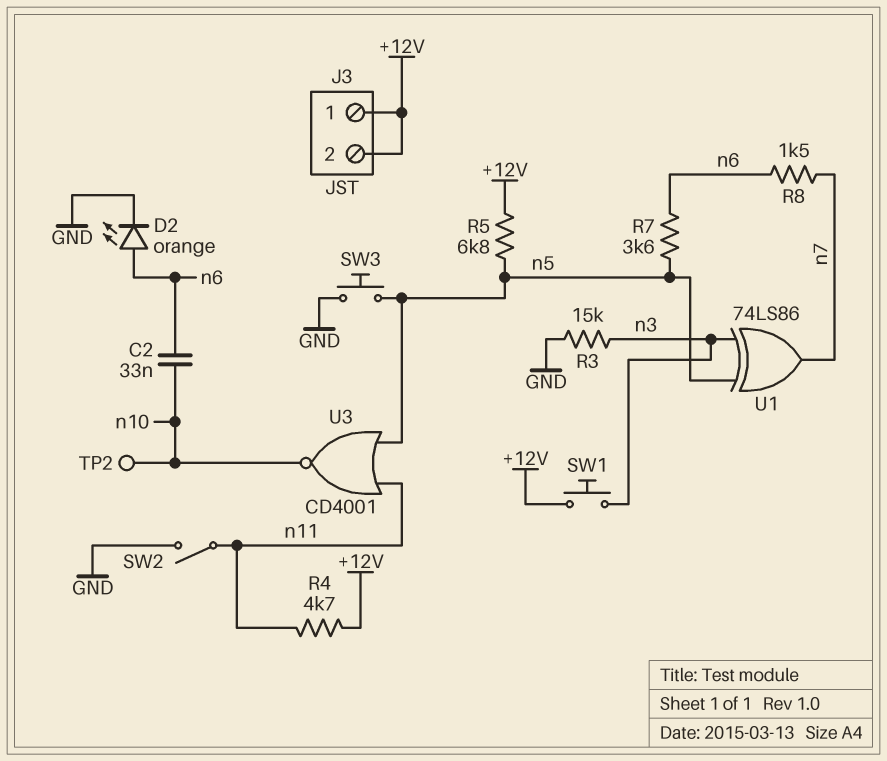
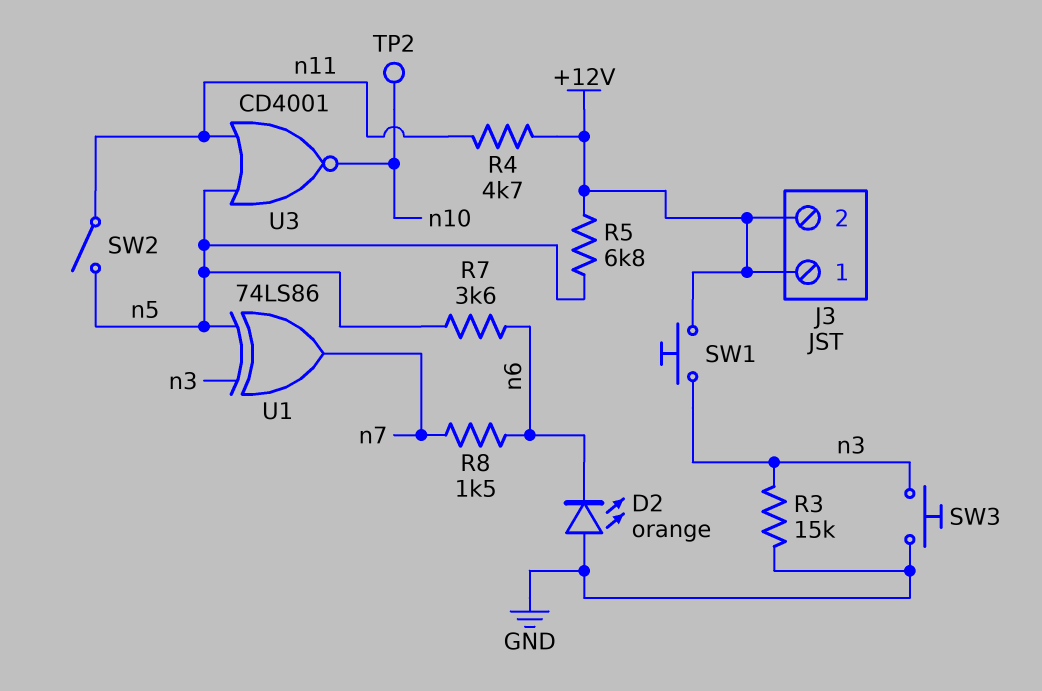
C2: 33nF (n6, n10) -> none
D2: LED orange (A n6, K GND) -> LED orange (A GND, K n6)
SW2: switch (GND, n11) -> switch (n5, n11)
SW3: button (GND, n5) -> button (GND, n3)

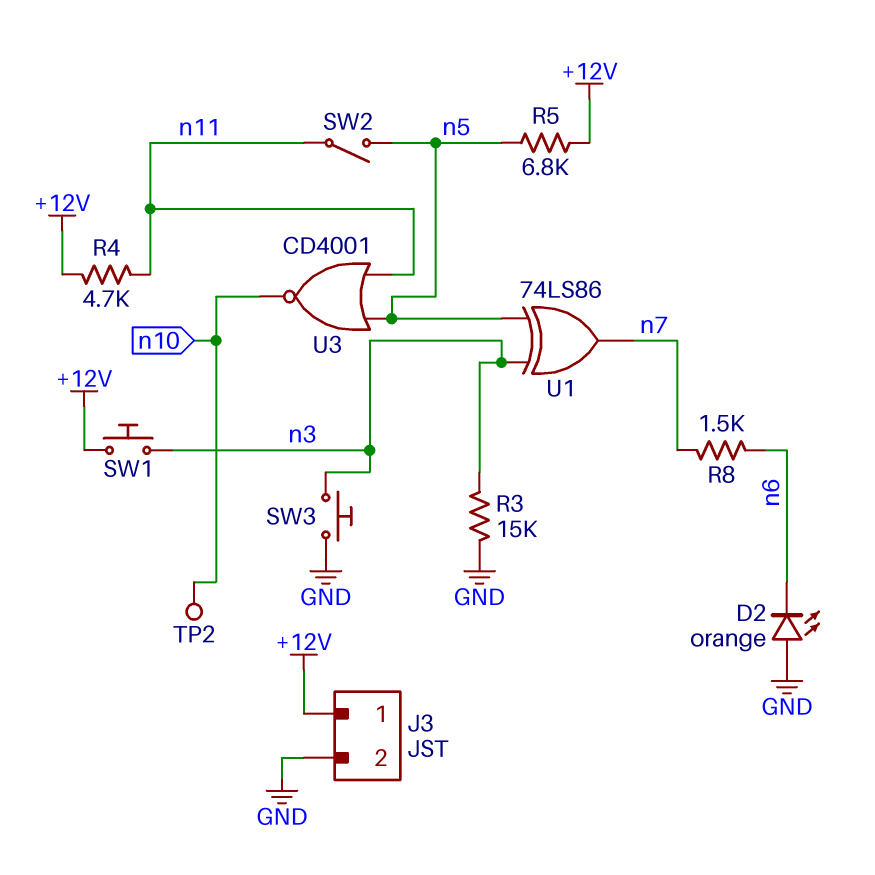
J3 pin 2: +12V -> GND
R7: 3.6k (n5, n6) -> none

